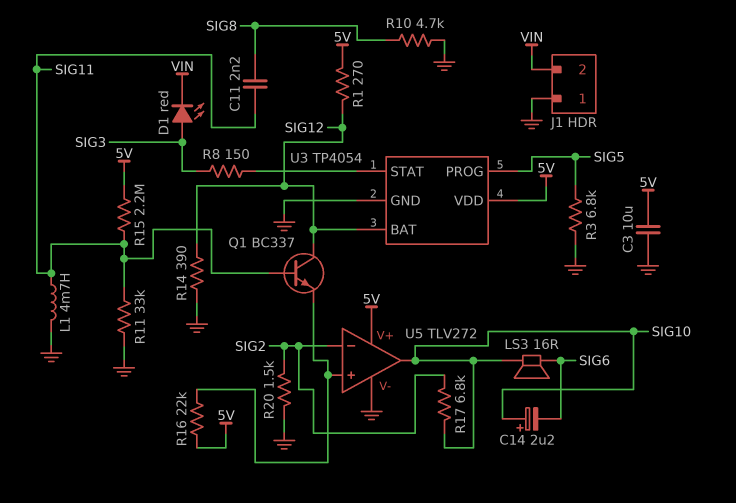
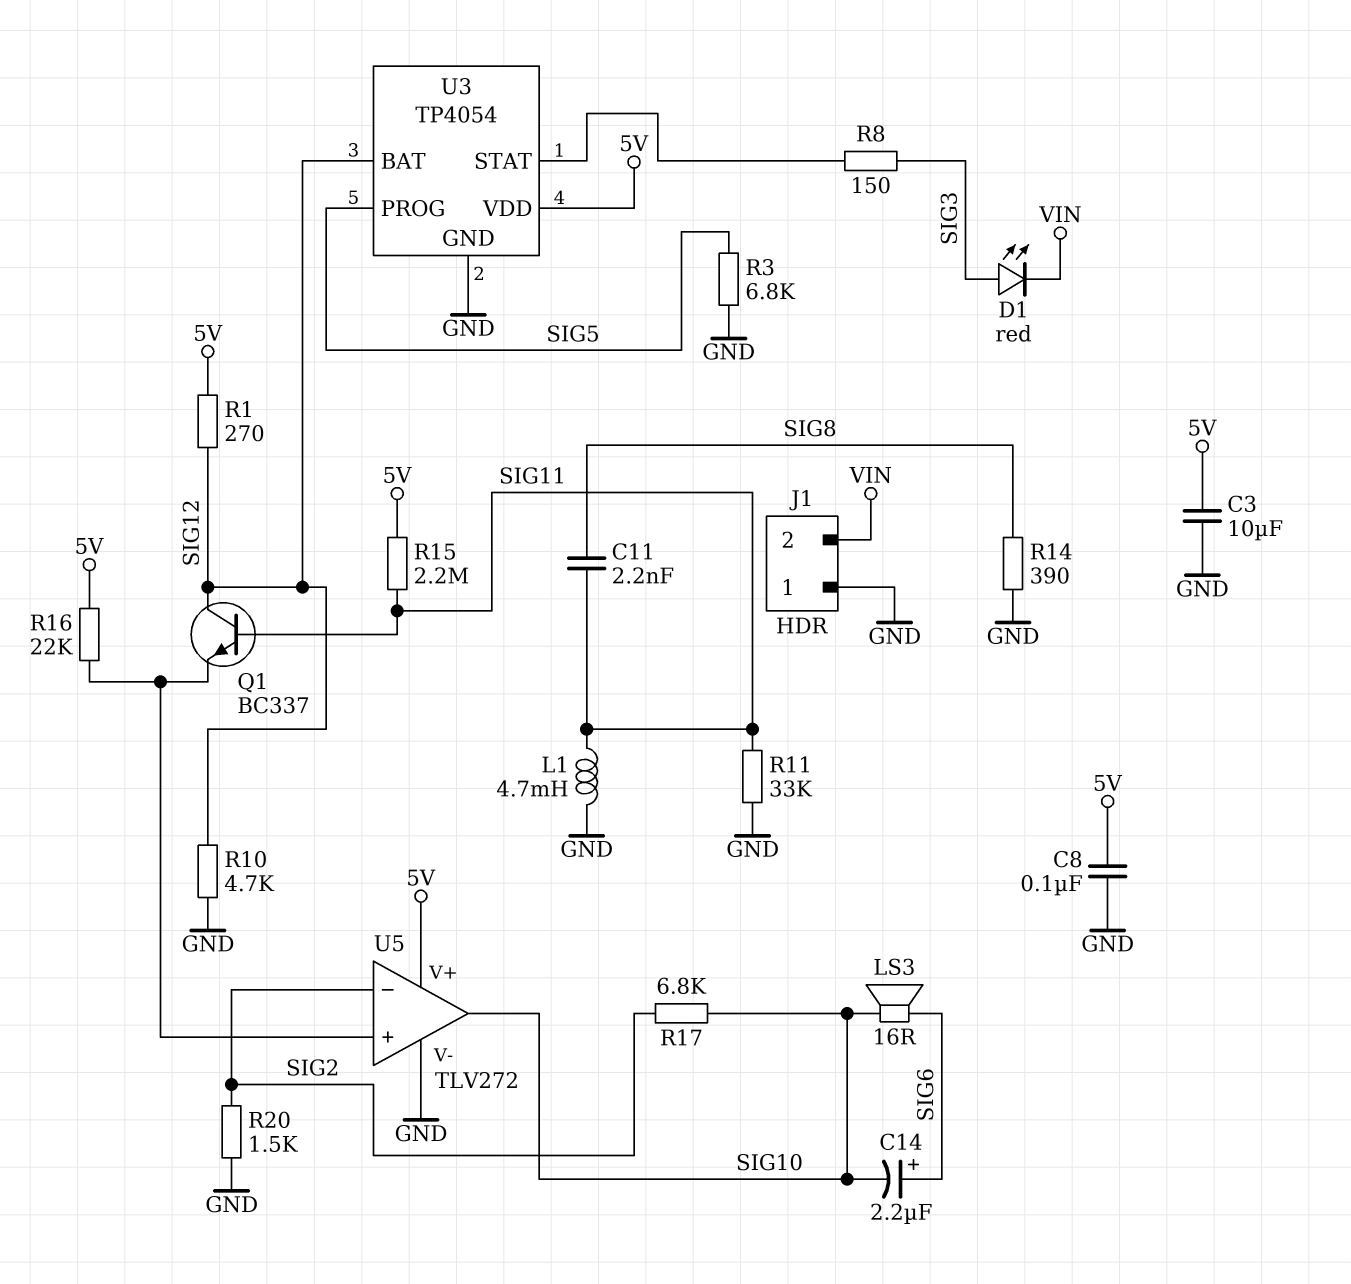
C8: none -> 100nF (5V, GND)
C14: 2.2uF (plus SIG10, minus SIG6) -> 2.2uF (plus SIG6, minus SIG10)
R10: 4.7k (GND, SIG8) -> 4.7k (GND, SIG12)
R14: 390 (GND, SIG12) -> 390 (GND, SIG8)

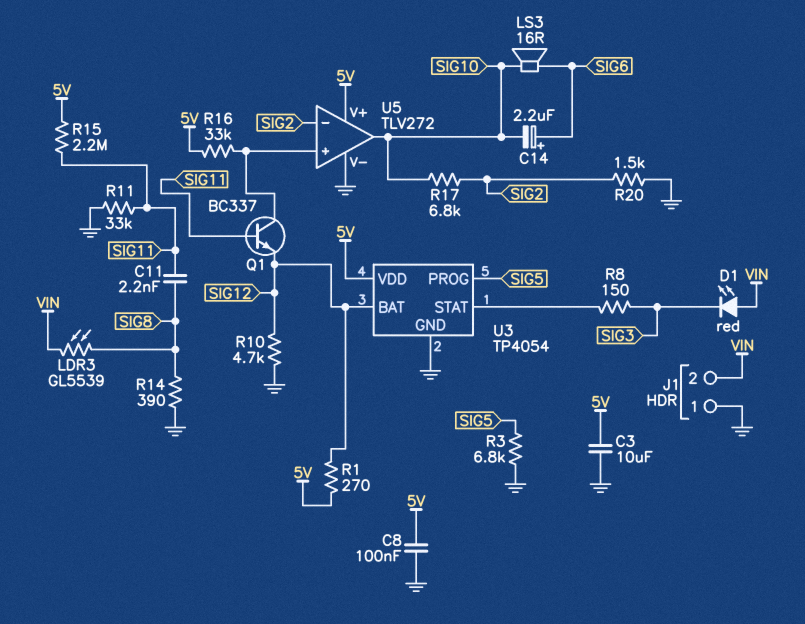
D1: LED red (A SIG3, K VIN) -> LED red (A VIN, K SIG3)
L1: 4.7mH (GND, SIG11) -> none
LDR3: none -> GL5539 (SIG8, VIN)
Q1: NPN BC337 (B SIG11, C SIG12, E U5/in+) -> NPN BC337 (B SIG11, C U5/in+, E SIG12)
R16: 22k (5V, U5/in+) -> 33k (5V, U5/in+)

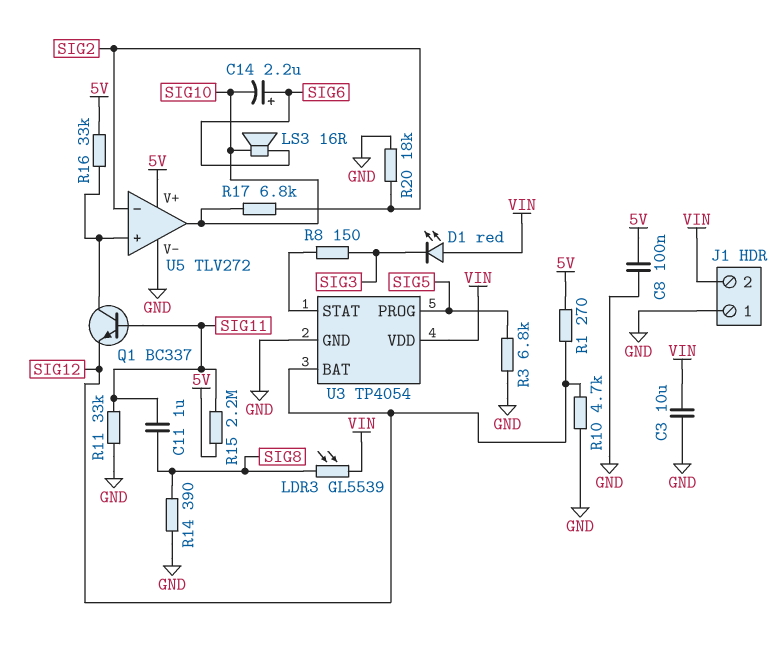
C3: 10uF (5V, GND) -> 10uF (GND, VIN)
C11: 2.2nF (SIG8, SIG11) -> 1uF (SIG8, SIG11)
R20: 1.5k (GND, SIG2) -> 18k (GND, SIG2)
U3 pin VDD: 5V -> VIN

